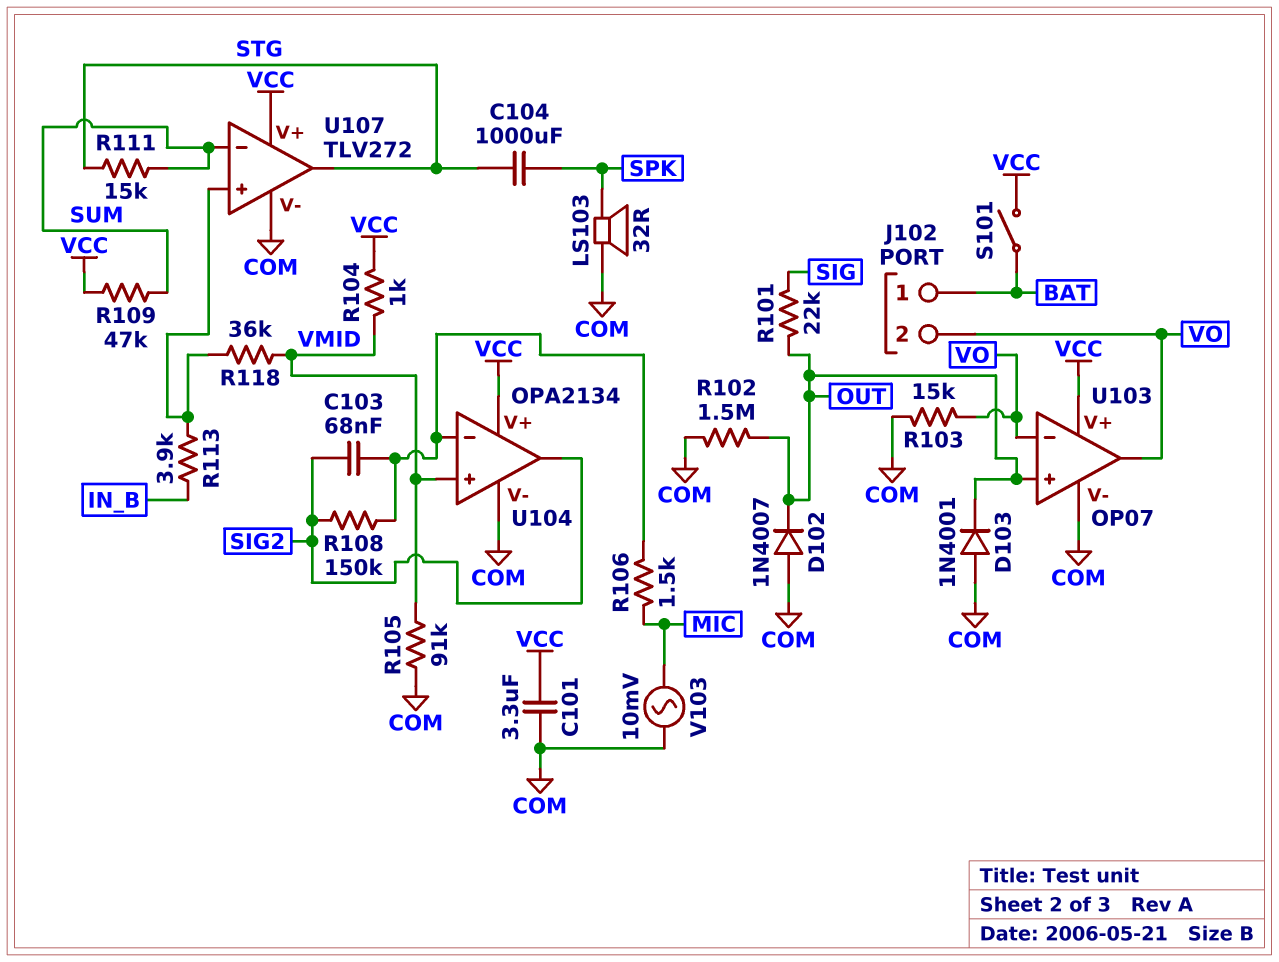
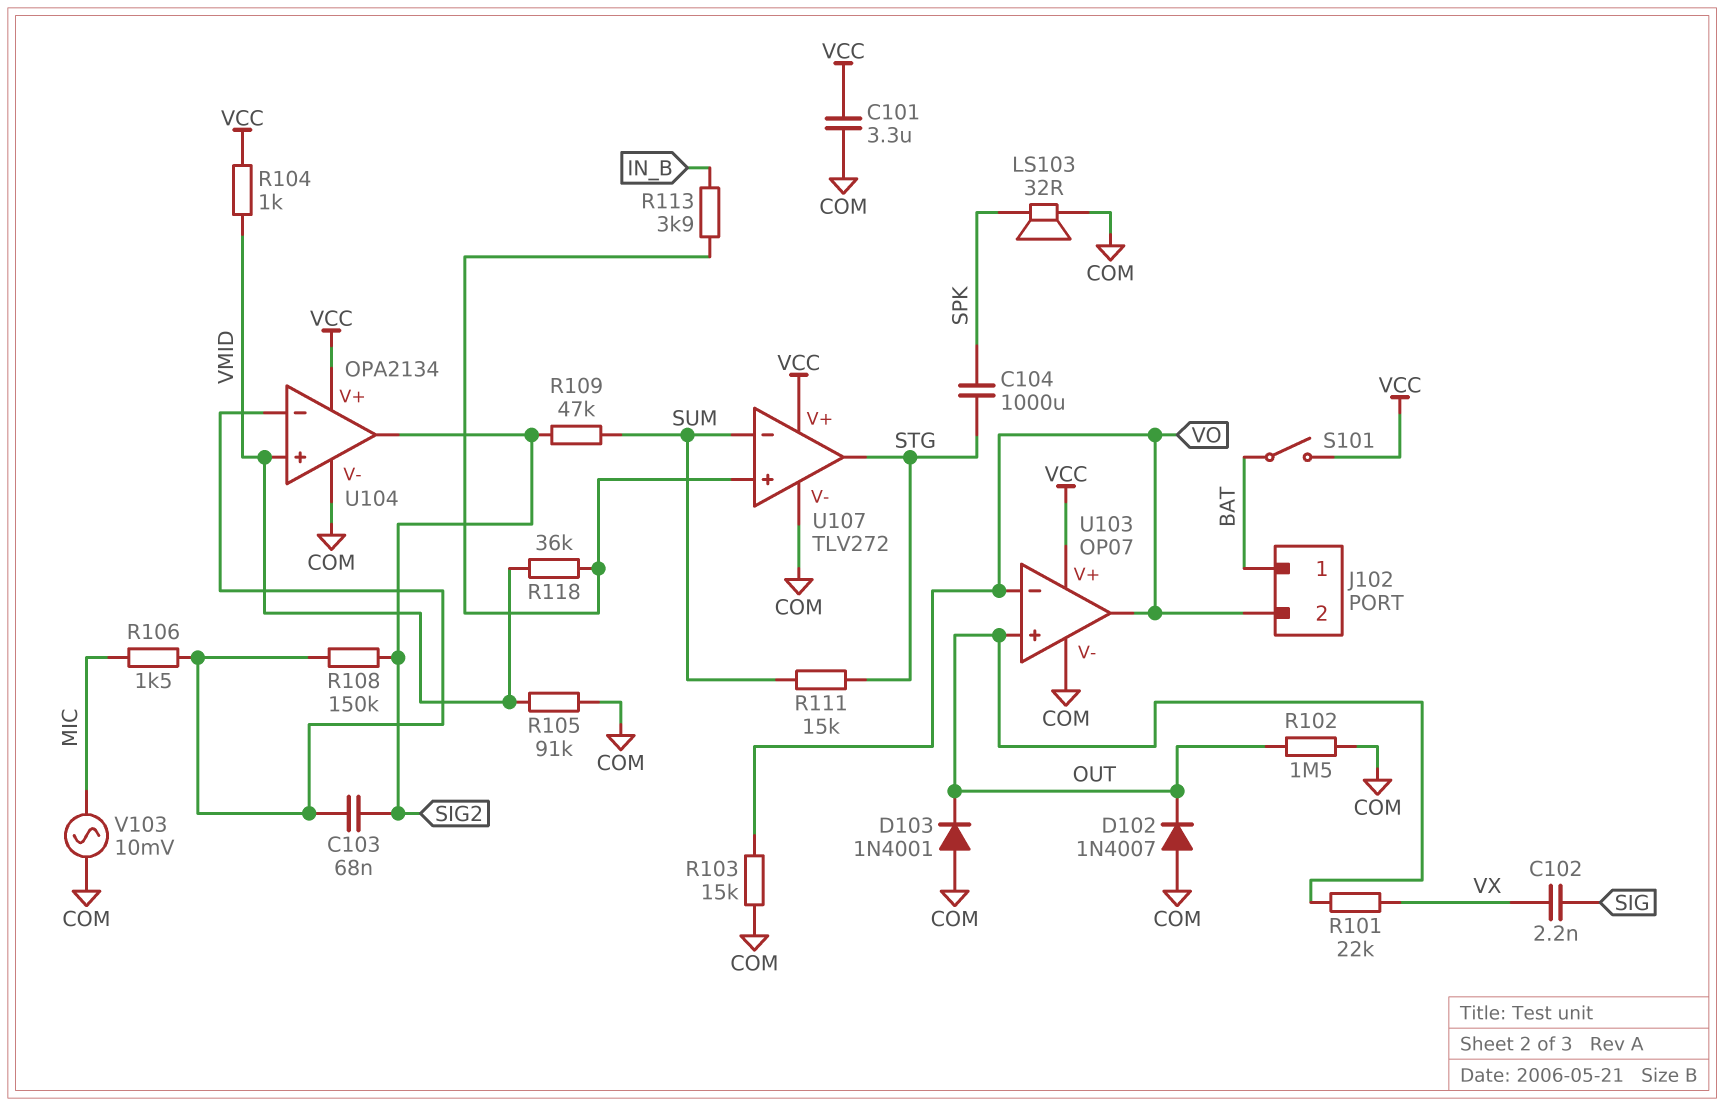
C102: none -> 2.2nF (SIG, VX)
R101: 22k (OUT, SIG) -> 22k (OUT, VX)
R109: 47k (SUM, VCC) -> 47k (SIG2, SUM)

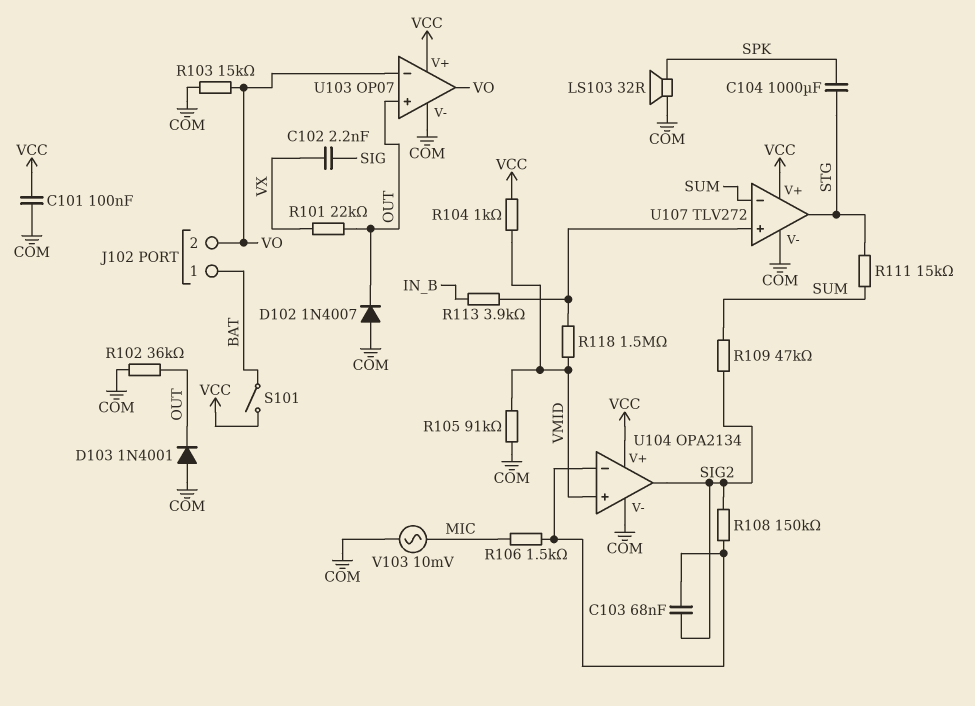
C101: 3.3uF (COM, VCC) -> 100nF (COM, VCC)
R102: 1.5M (COM, OUT) -> 36k (COM, OUT)
R118: 36k (U107/in+, VMID) -> 1.5M (U107/in+, VMID)

